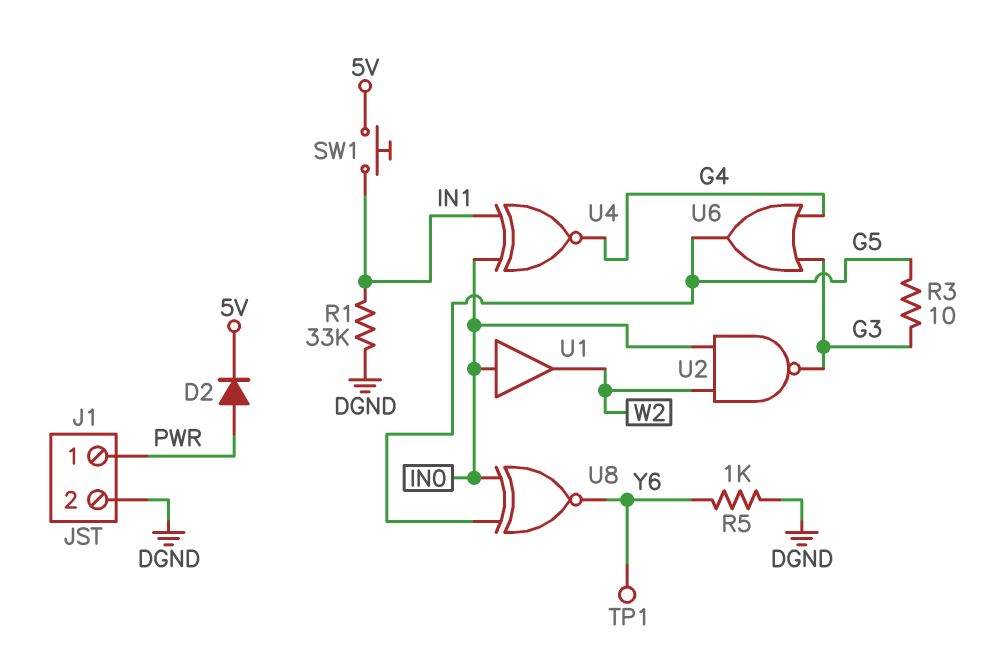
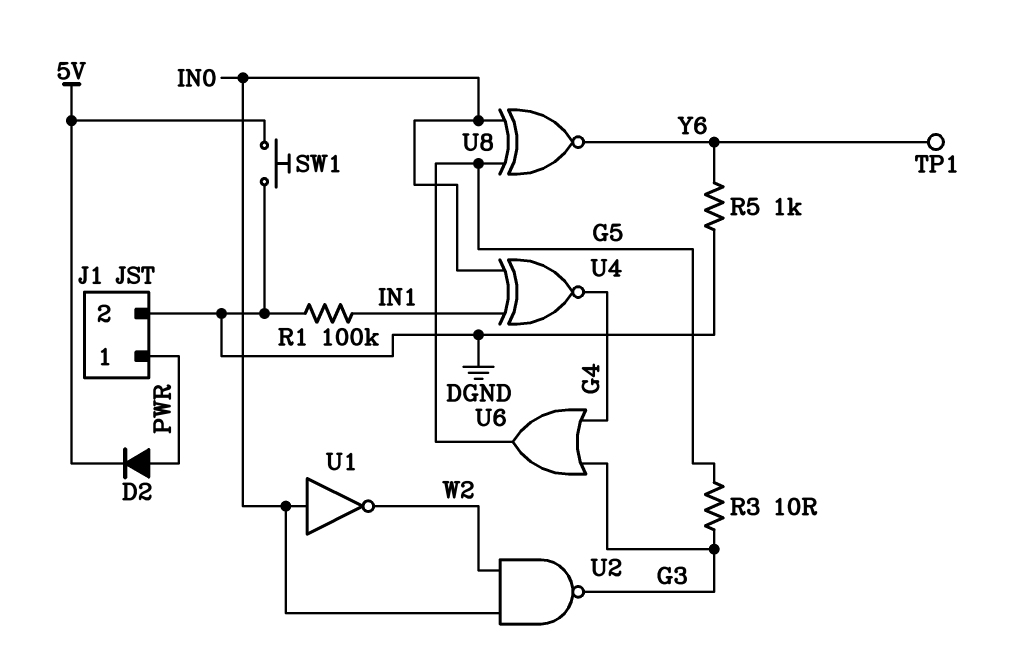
R1: 33k (DGND, IN1) -> 100k (DGND, IN1)
SW1: button (5V, IN1) -> button (5V, DGND)
U1: buffer (in IN0, out W2) -> NOT (in IN0, out W2)

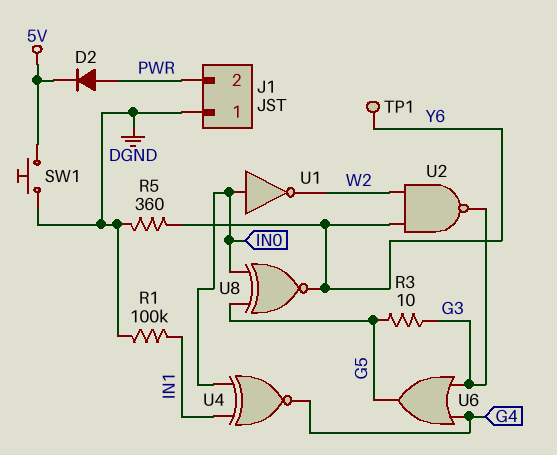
J1 pin 1: PWR -> DGND
J1 pin 2: DGND -> PWR
R5: 1k (DGND, Y6) -> 360 (DGND, Y6)
U2: NAND (in IN0, in W2, out G3) -> NAND (in W2, in Y6, out G3)

